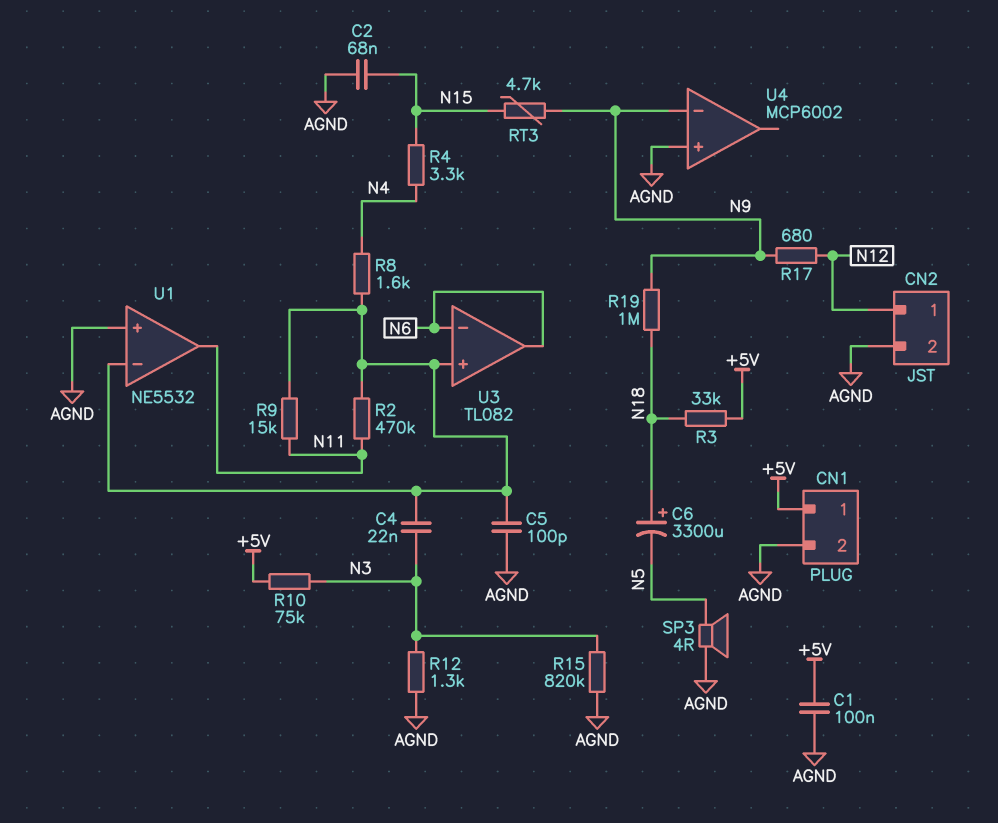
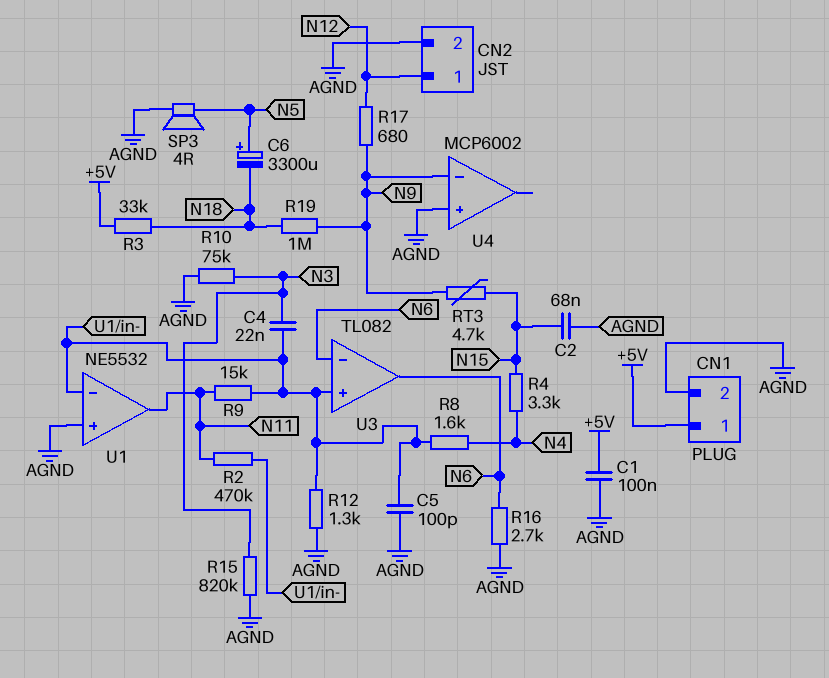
C6: 3300uF (plus N18, minus N5) -> 3300uF (plus N5, minus N18)
R10: 75k (+5V, N3) -> 75k (AGND, N3)
R12: 1.3k (AGND, N3) -> 1.3k (AGND, U1/in-)
R16: none -> 2.7k (AGND, N6)

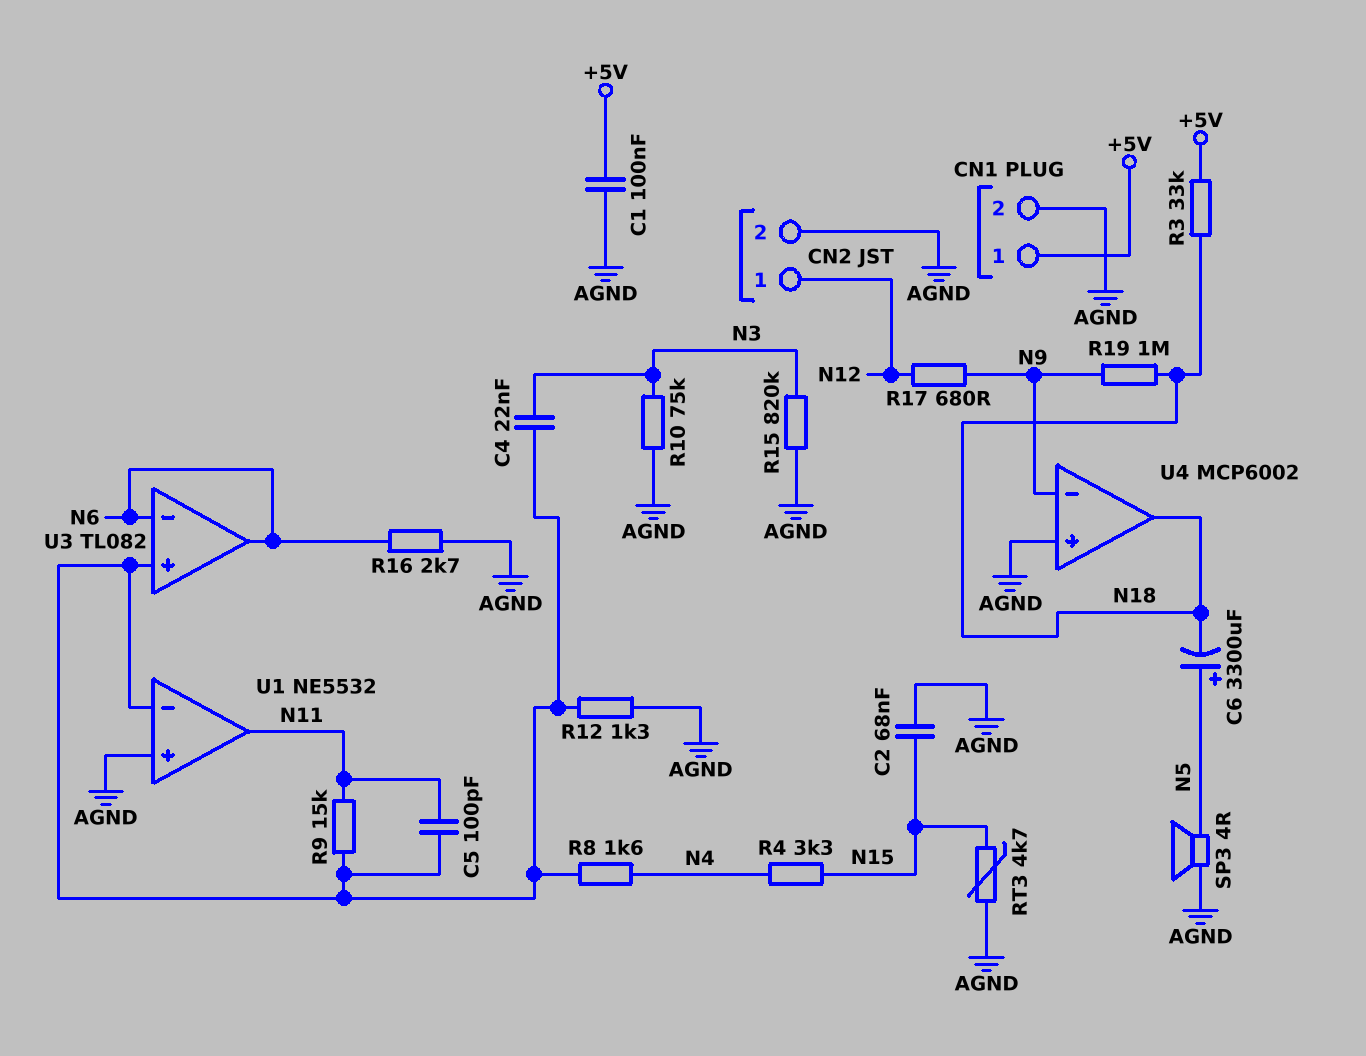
C5: 100pF (AGND, U1/in-) -> 100pF (N11, U1/in-)
R2: 470k (N11, U1/in-) -> none
RT3: 4.7k (N9, N15) -> 4.7k (AGND, N15)
U4 pin out: none -> N18

